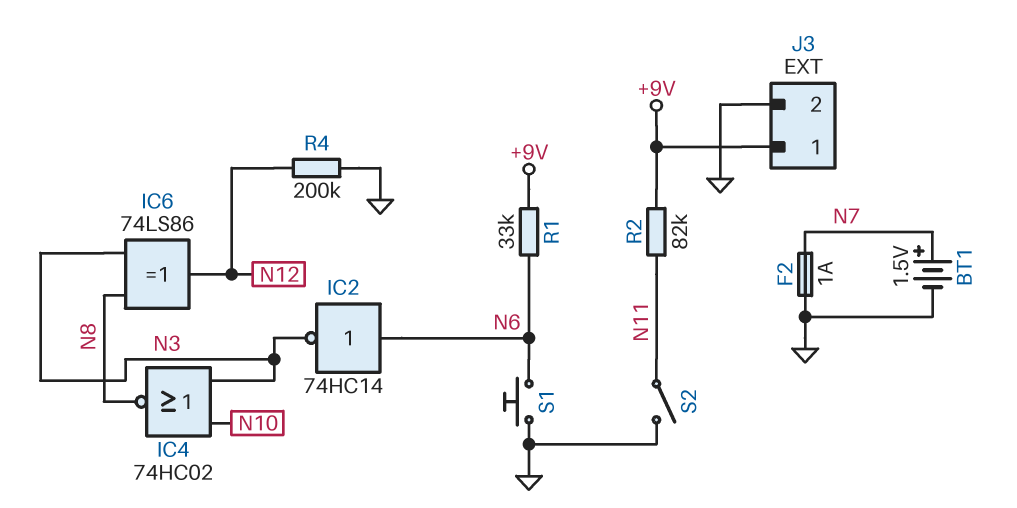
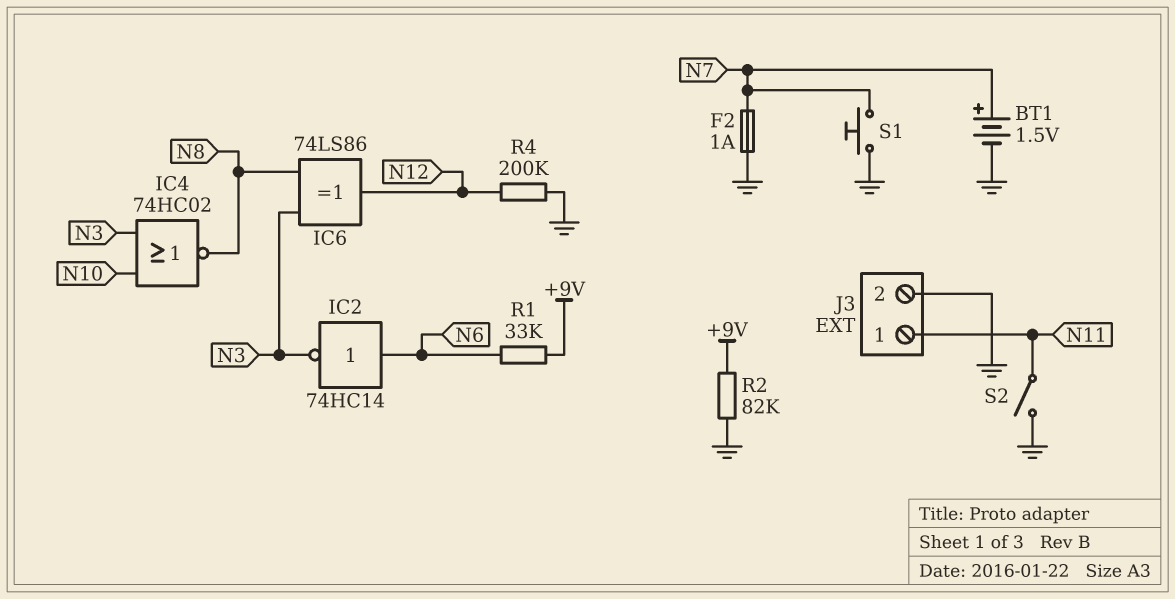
J3 pin 1: +9V -> N11
R2: 82k (+9V, N11) -> 82k (+9V, GND)
S1: button (GND, N6) -> button (GND, N7)

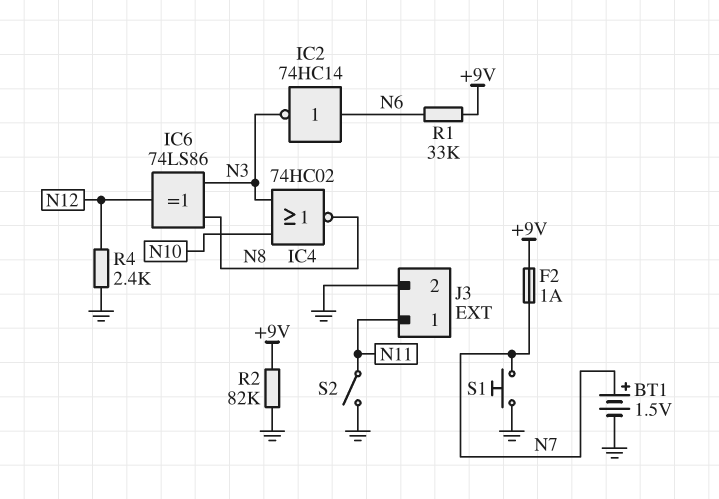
F2: 1A (GND, N7) -> 1A (+9V, N7)
R4: 200k (GND, N12) -> 2.4k (GND, N12)

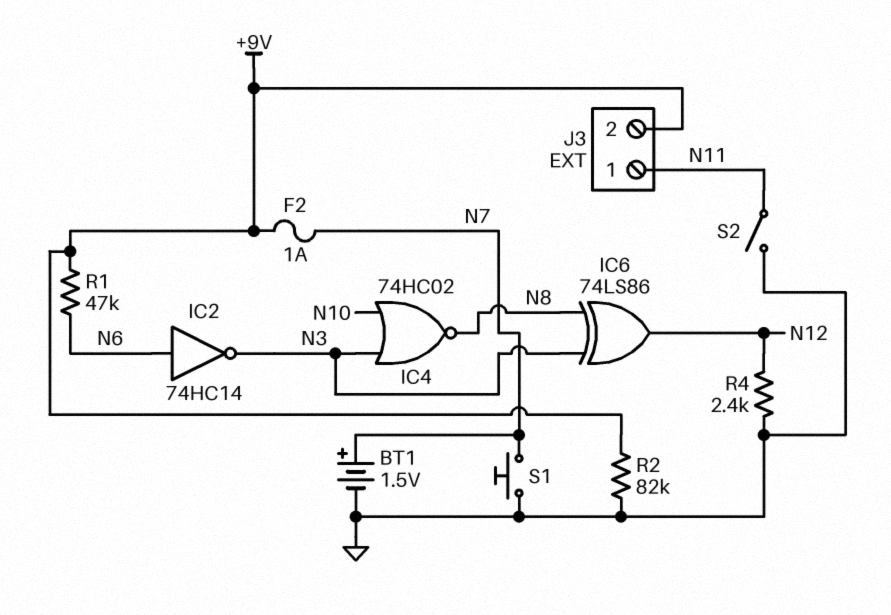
J3 pin 2: GND -> +9V
R1: 33k (+9V, N6) -> 47k (+9V, N6)

